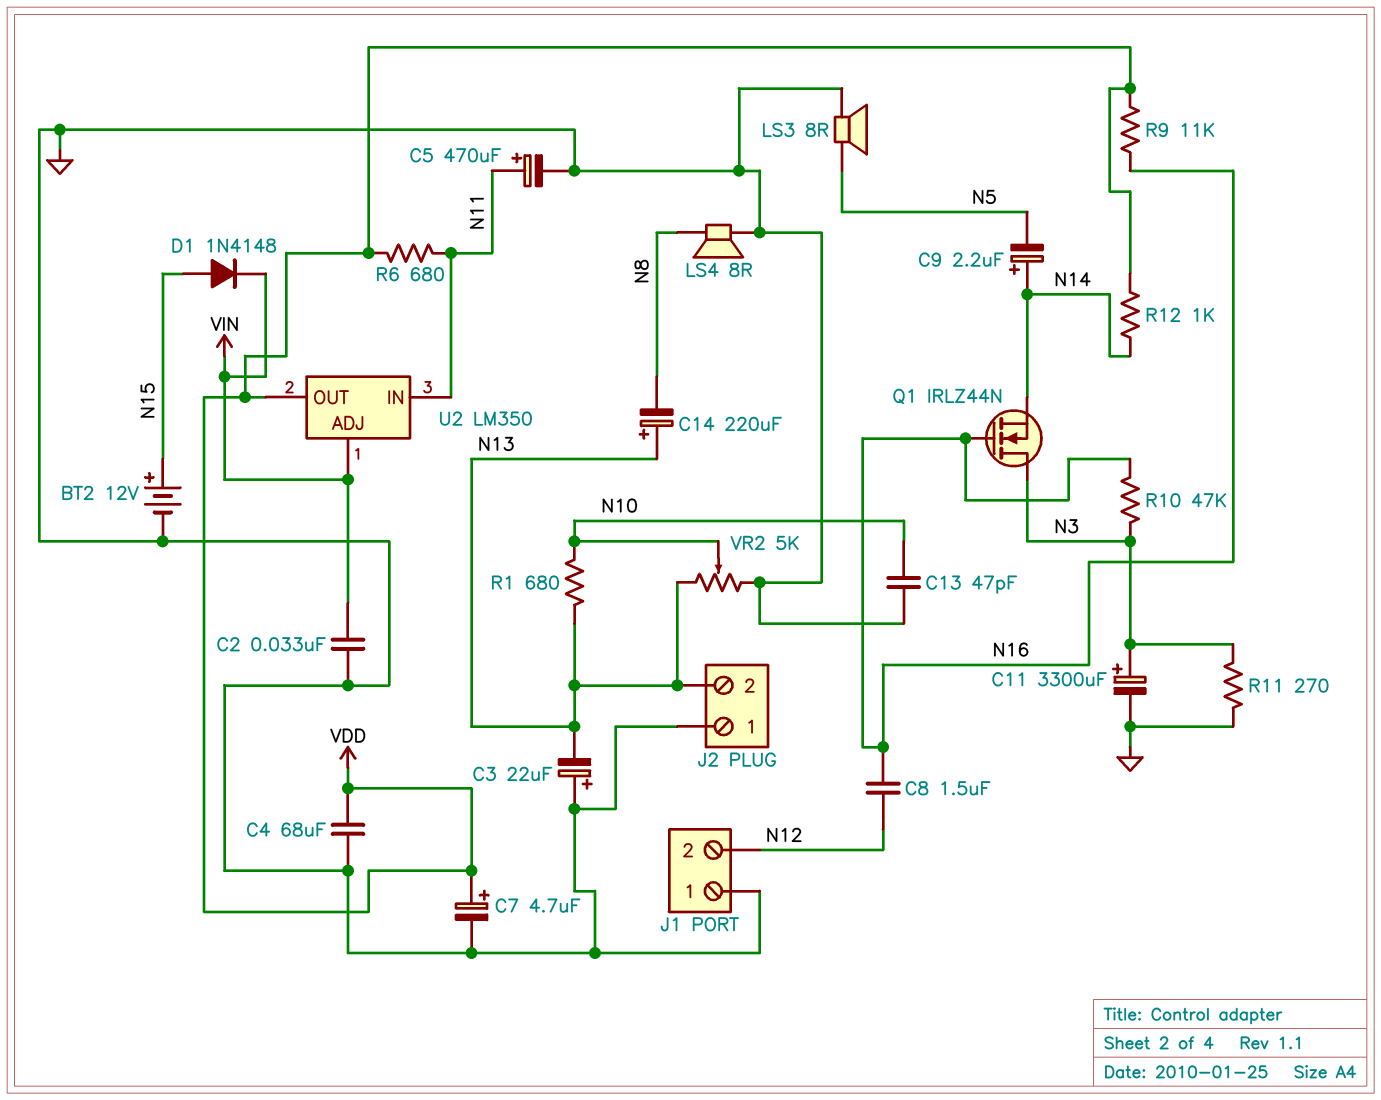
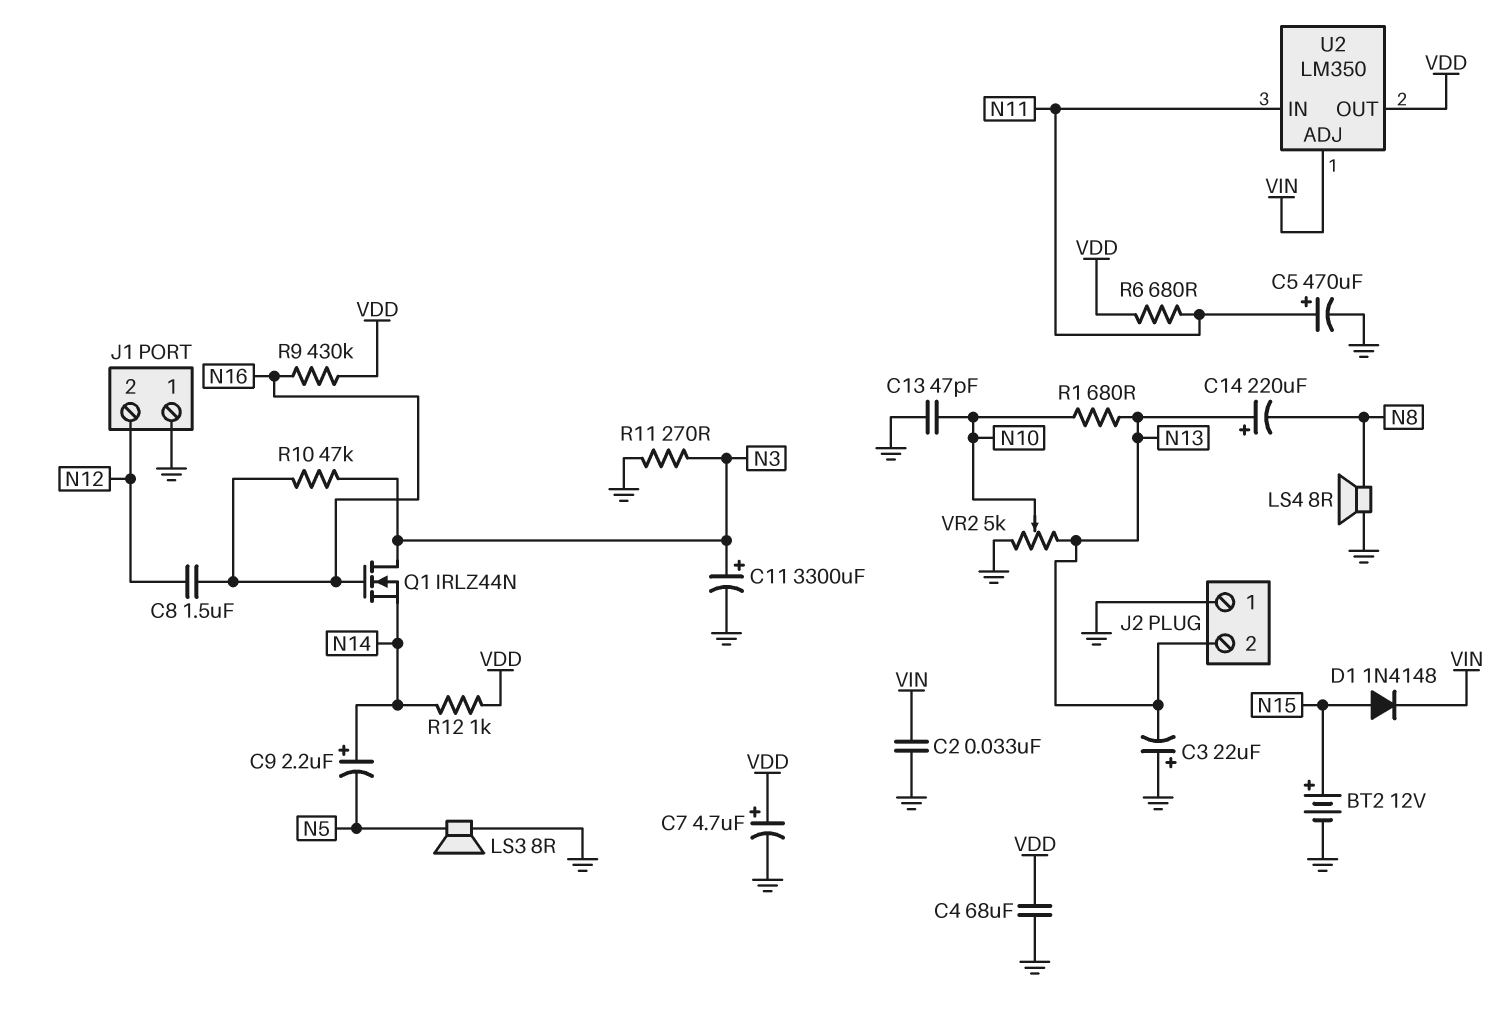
R9: 11k (N16, VDD) -> 430k (N16, VDD)

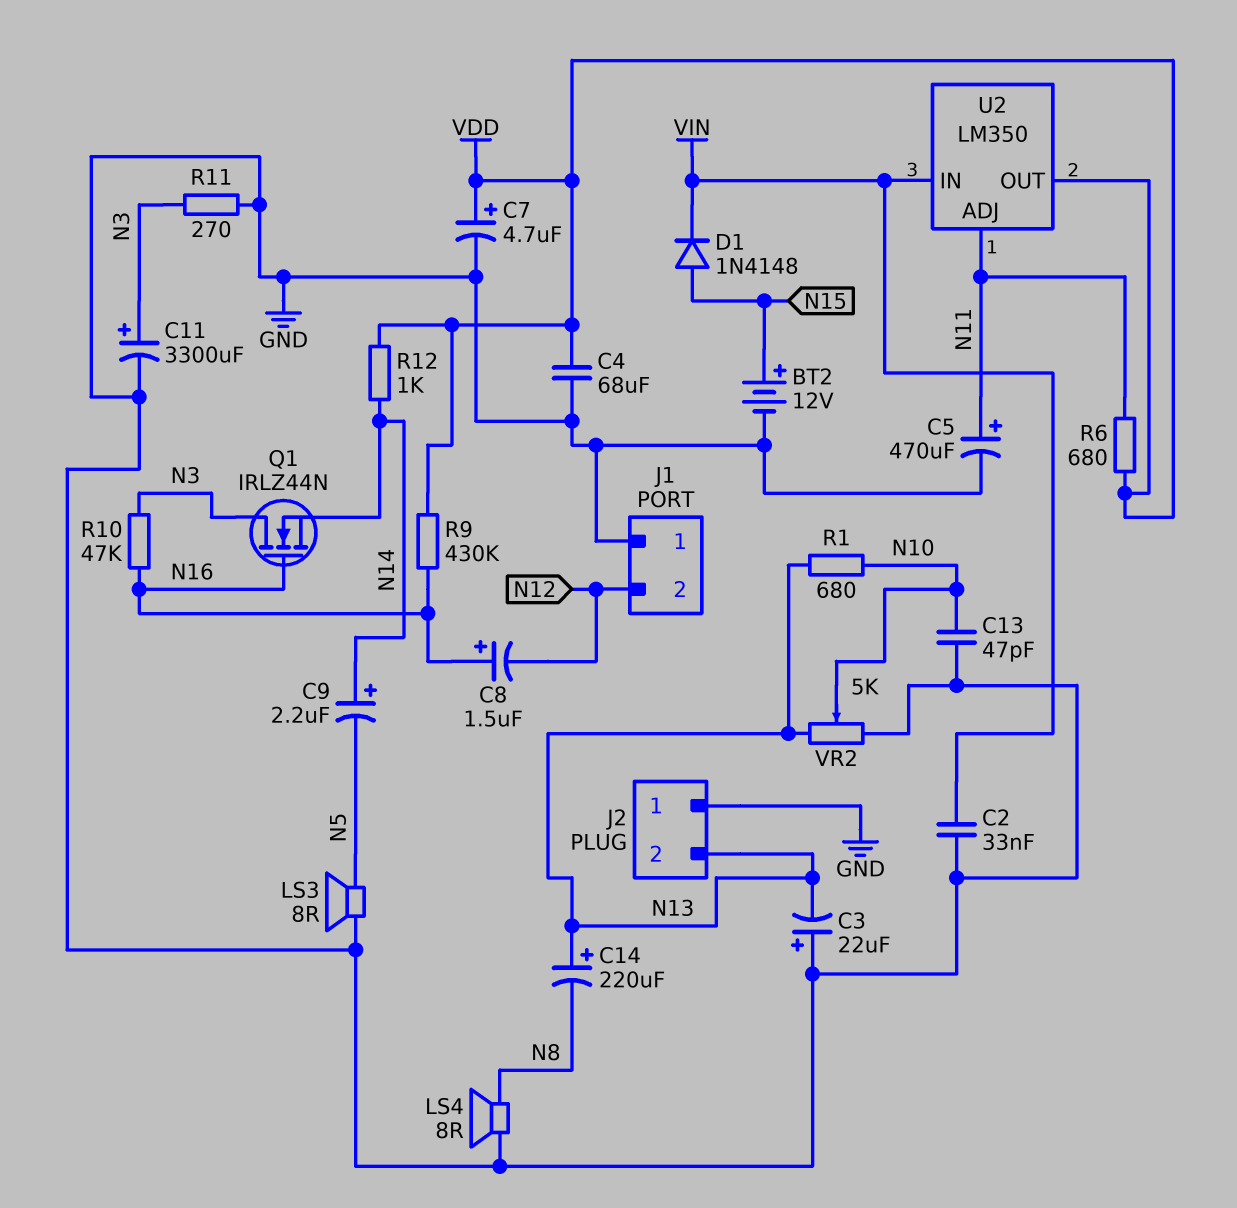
C8: 1.5uF (N12, N16) -> 1.5uF (plus N16, minus N12)
U2 pin ADJ: VIN -> N11
U2 pin IN: N11 -> VIN

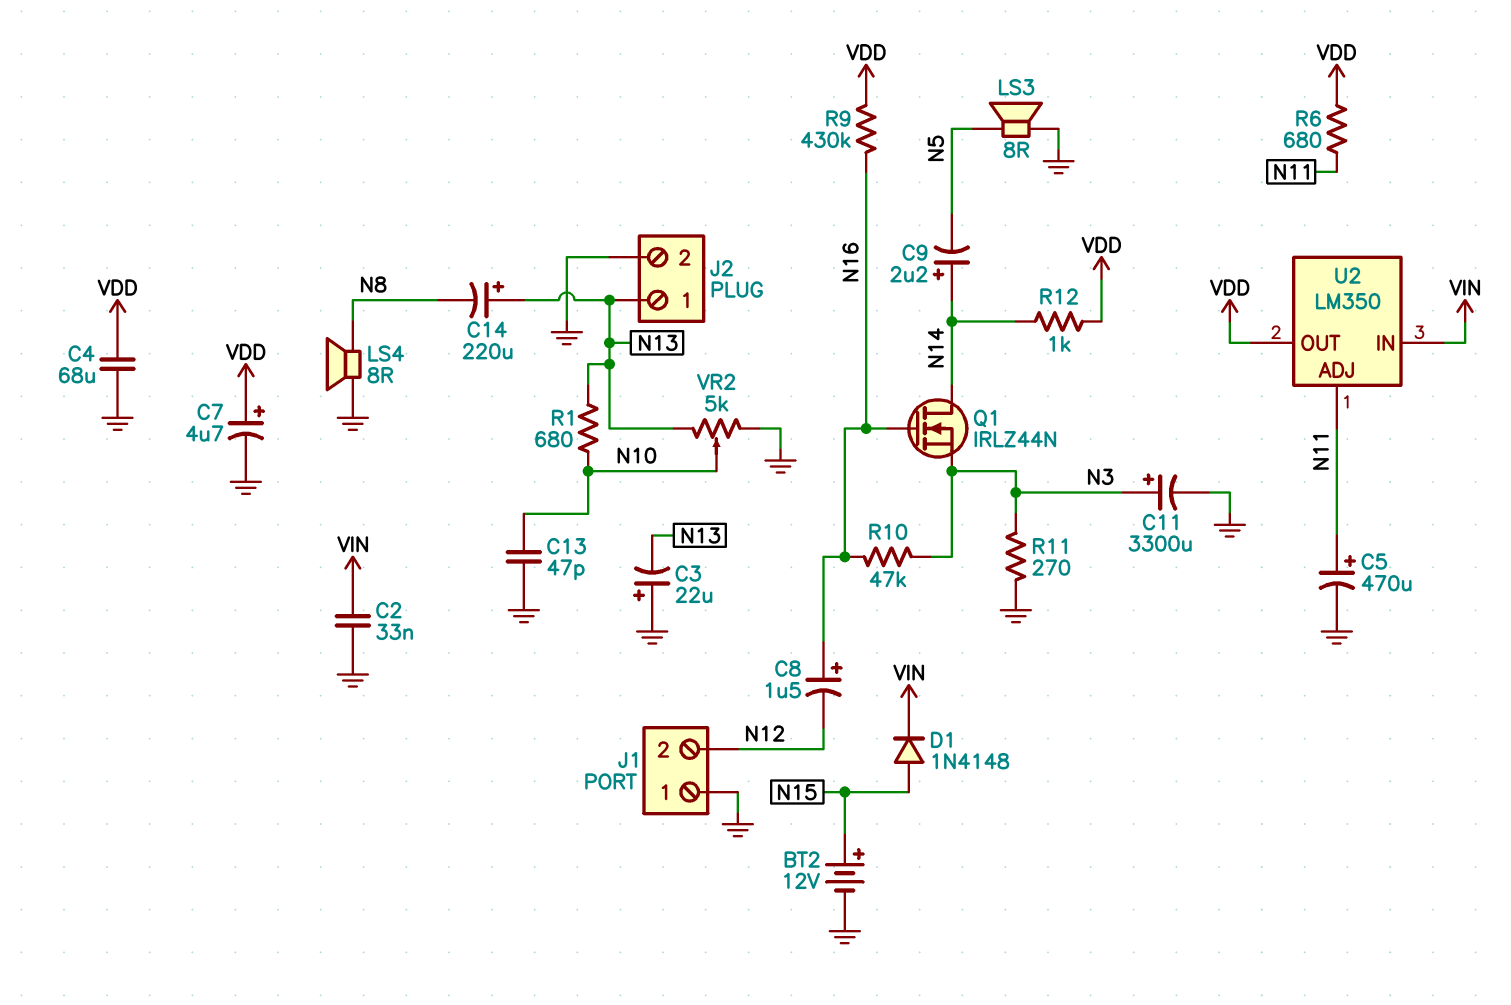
J2 pin 1: GND -> N13
J2 pin 2: N13 -> GND
Q1: NMOS IRLZ44N (G N16, D N3, S N14) -> NMOS IRLZ44N (G N16, D N14, S N3)

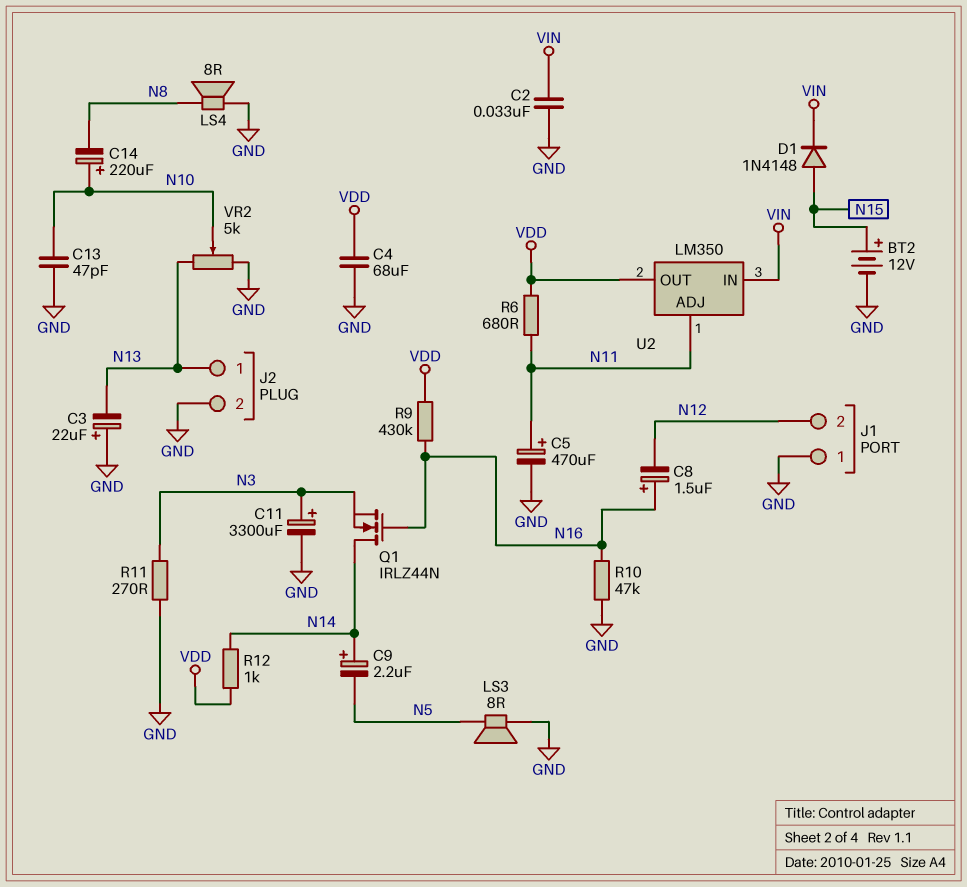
C7: 4.7uF (plus VDD, minus GND) -> none
C14: 220uF (plus N13, minus N8) -> 220uF (plus N10, minus N8)
R1: 680 (N10, N13) -> none
R10: 47k (N3, N16) -> 47k (GND, N16)

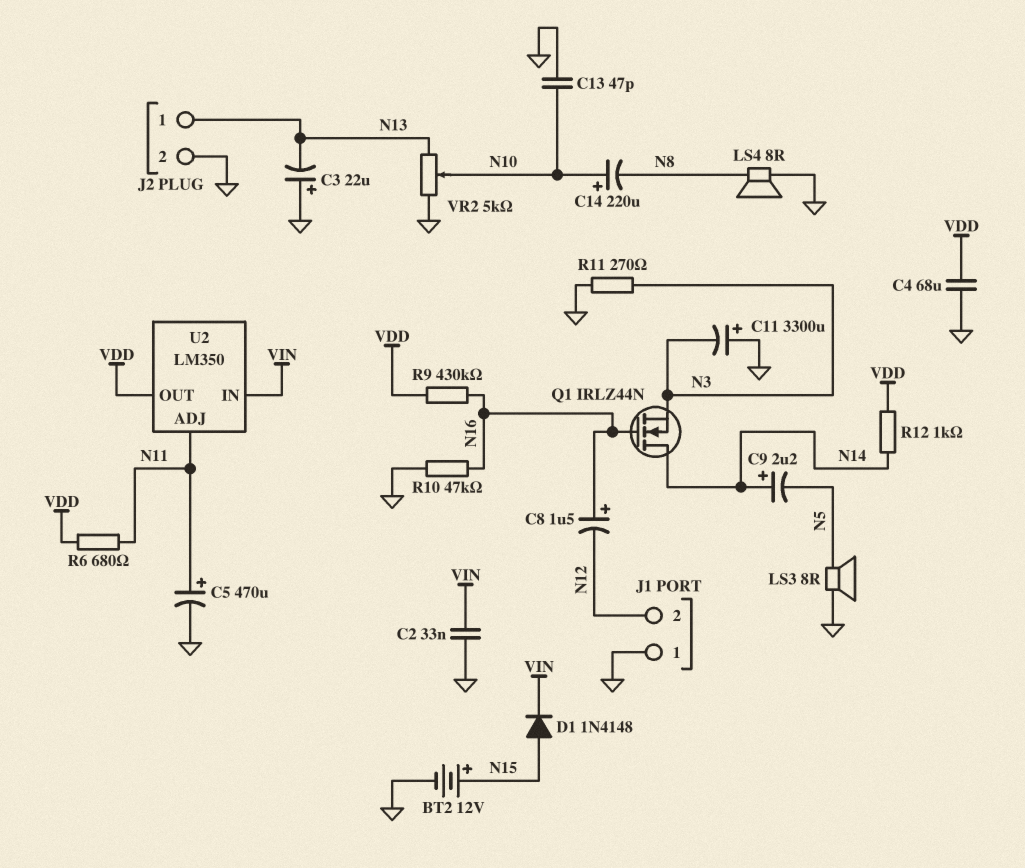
C11: 3300uF (plus N3, minus GND) -> 3300uF (plus GND, minus N3)

